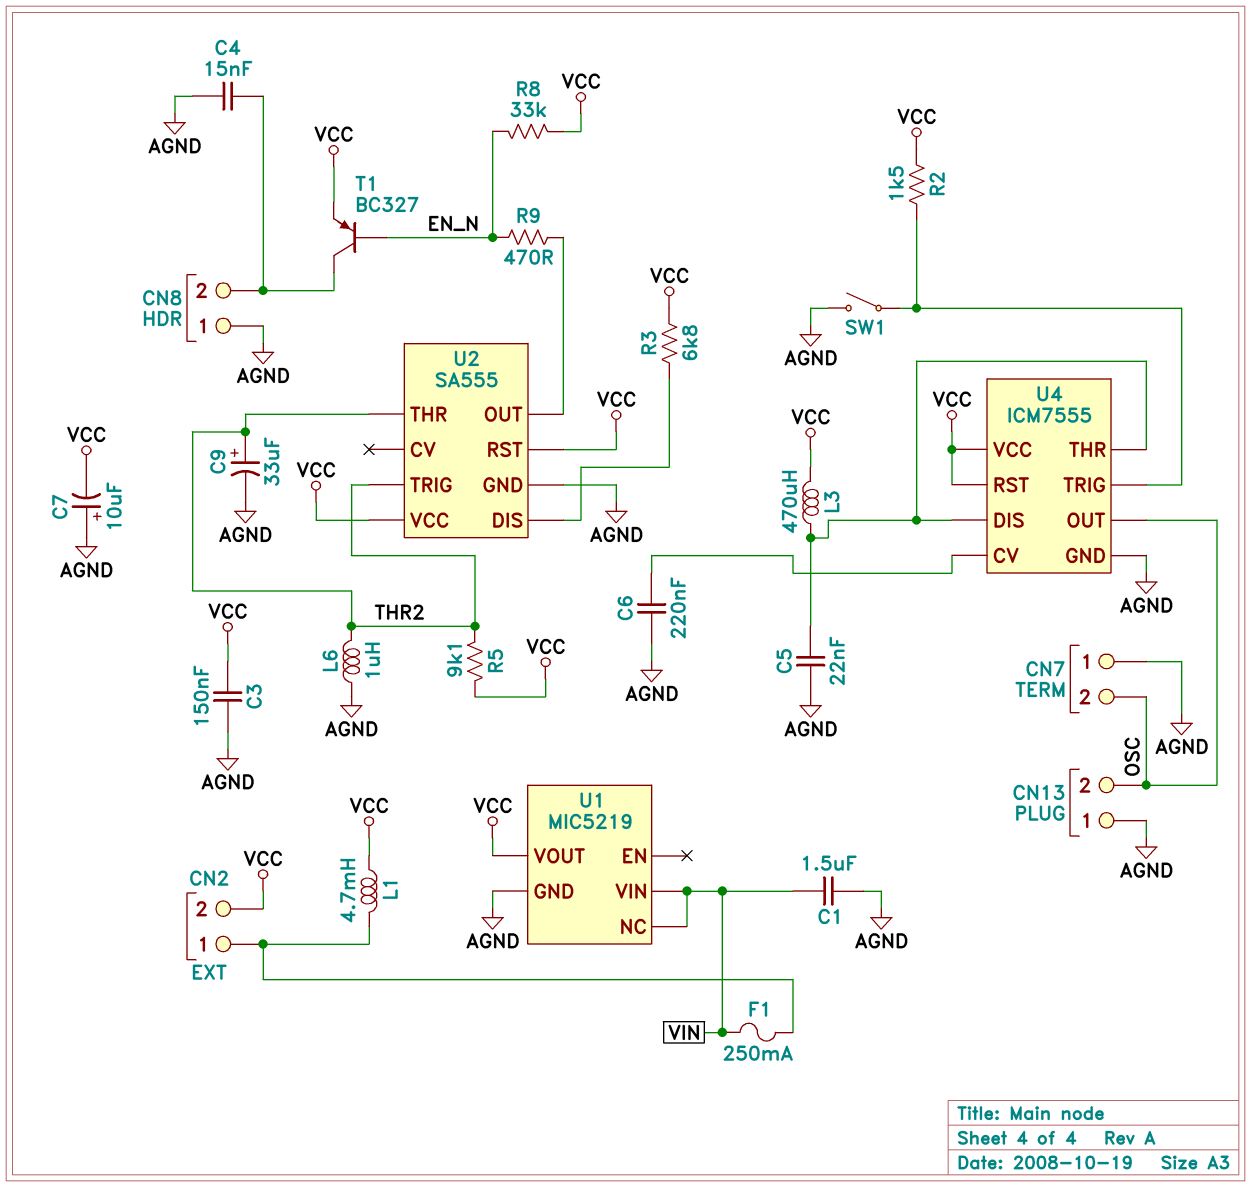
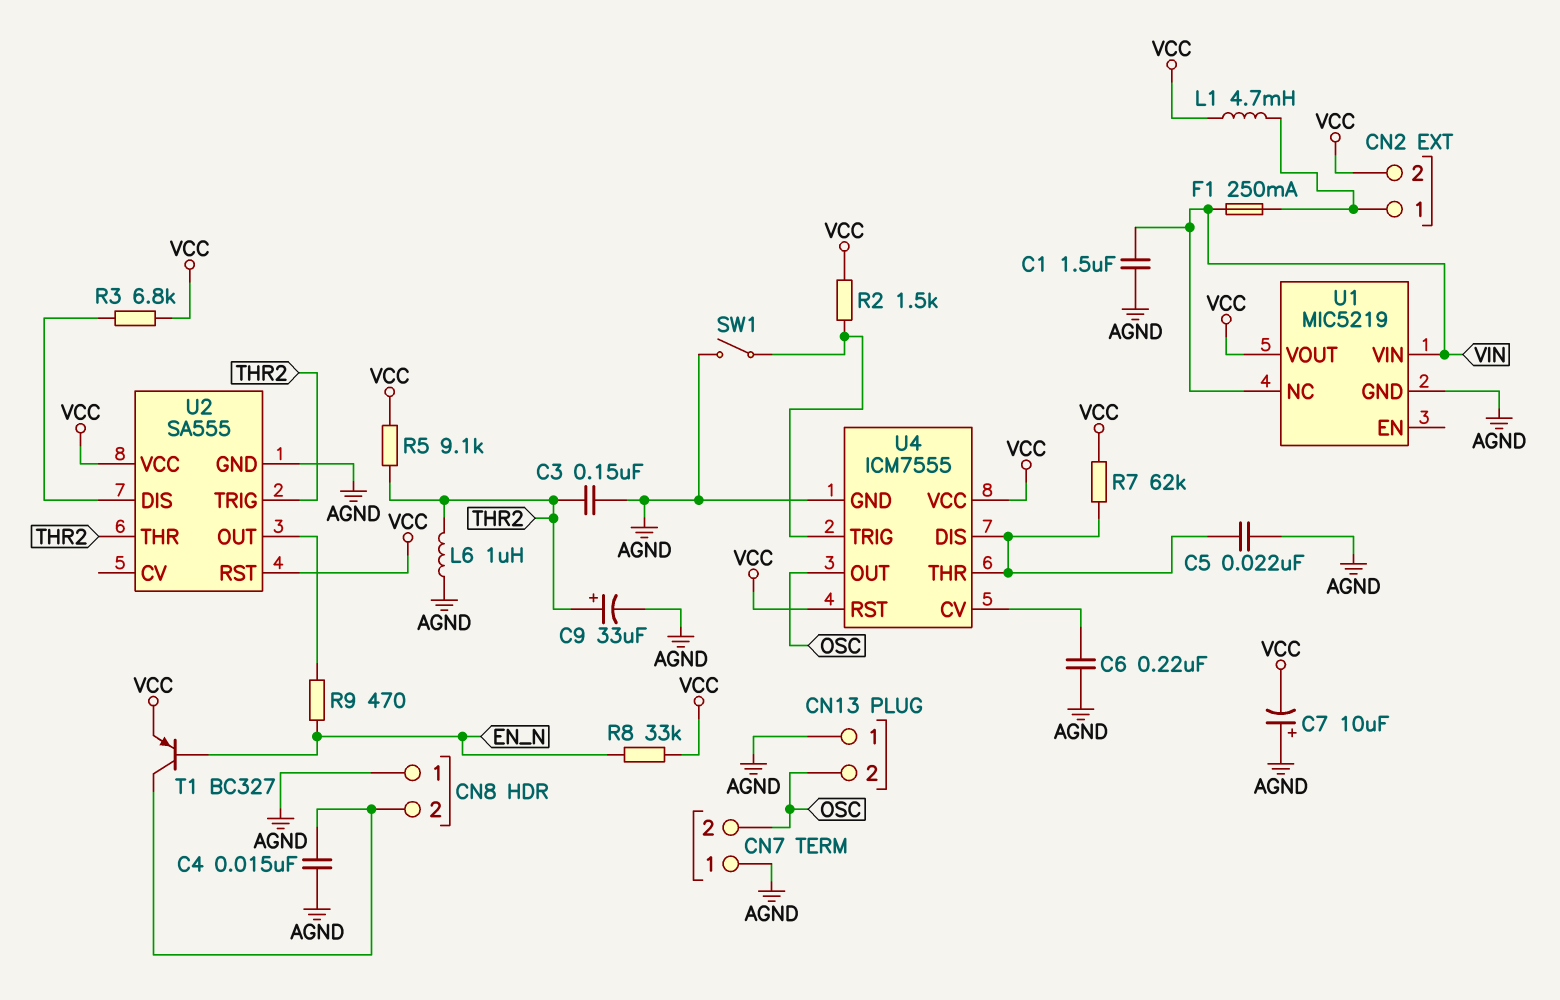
C3: 150nF (AGND, VCC) -> 150nF (AGND, THR2)
L3: 470uH (U4/DIS, VCC) -> none
R7: none -> 62k (U4/DIS, VCC)

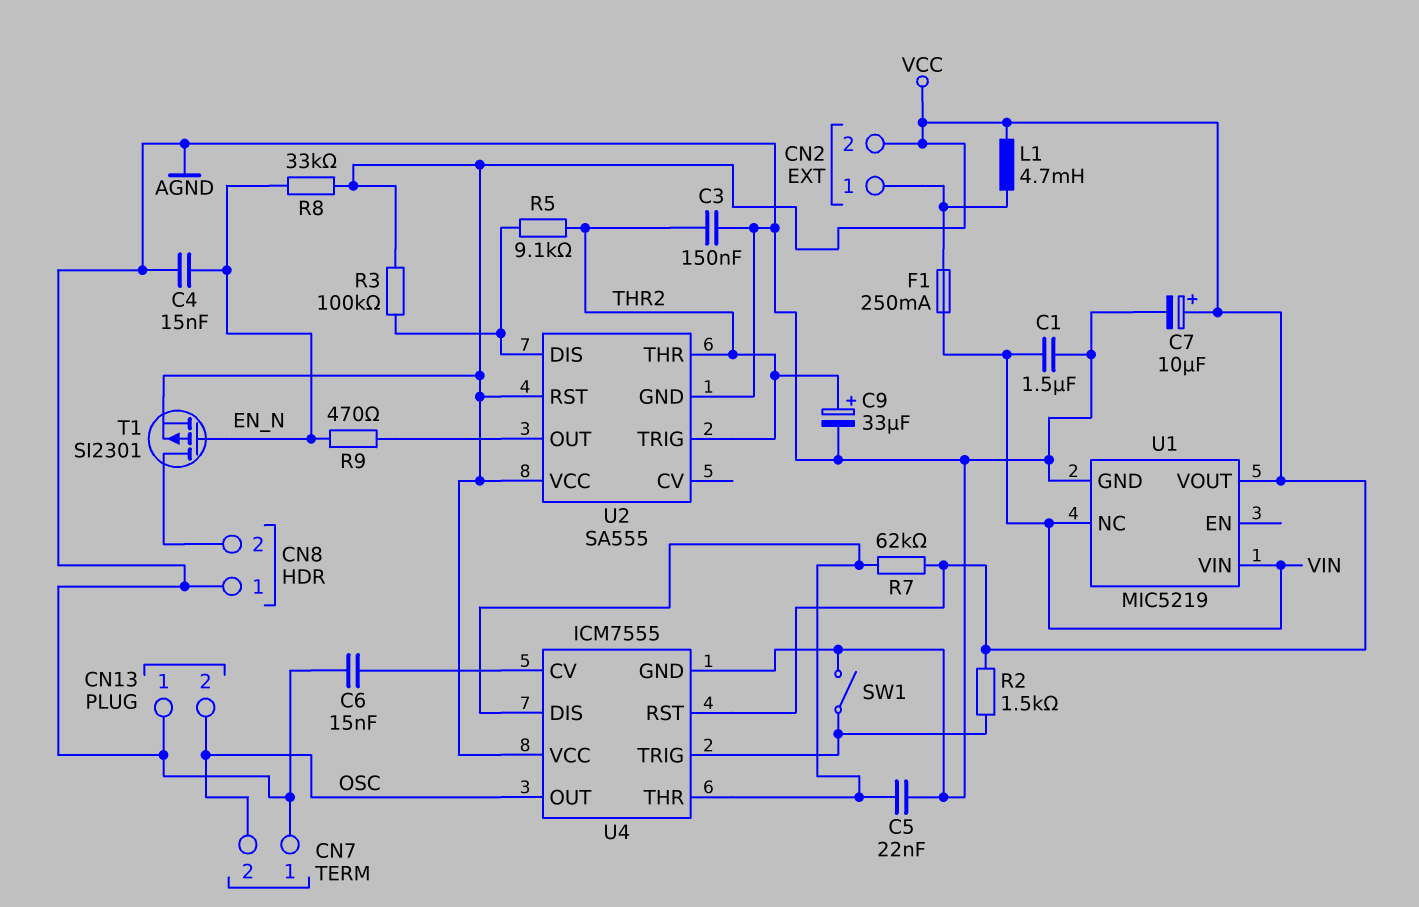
C4: 15nF (AGND, CN8/2) -> 15nF (AGND, EN_N)
C6: 220nF (AGND, U4/CV) -> 15nF (AGND, U4/CV)
C7: 10uF (plus AGND, minus VCC) -> 10uF (plus VCC, minus AGND)
L6: 1uH (AGND, THR2) -> none
R3: 6.8k (U2/DIS, VCC) -> 100k (U2/DIS, VCC)
R5: 9.1k (THR2, VCC) -> 9.1k (THR2, U2/DIS)
T1: PNP BC327 (B EN_N, C CN8/2, E VCC) -> PMOS SI2301 (G EN_N, D CN8/2, S VCC)

